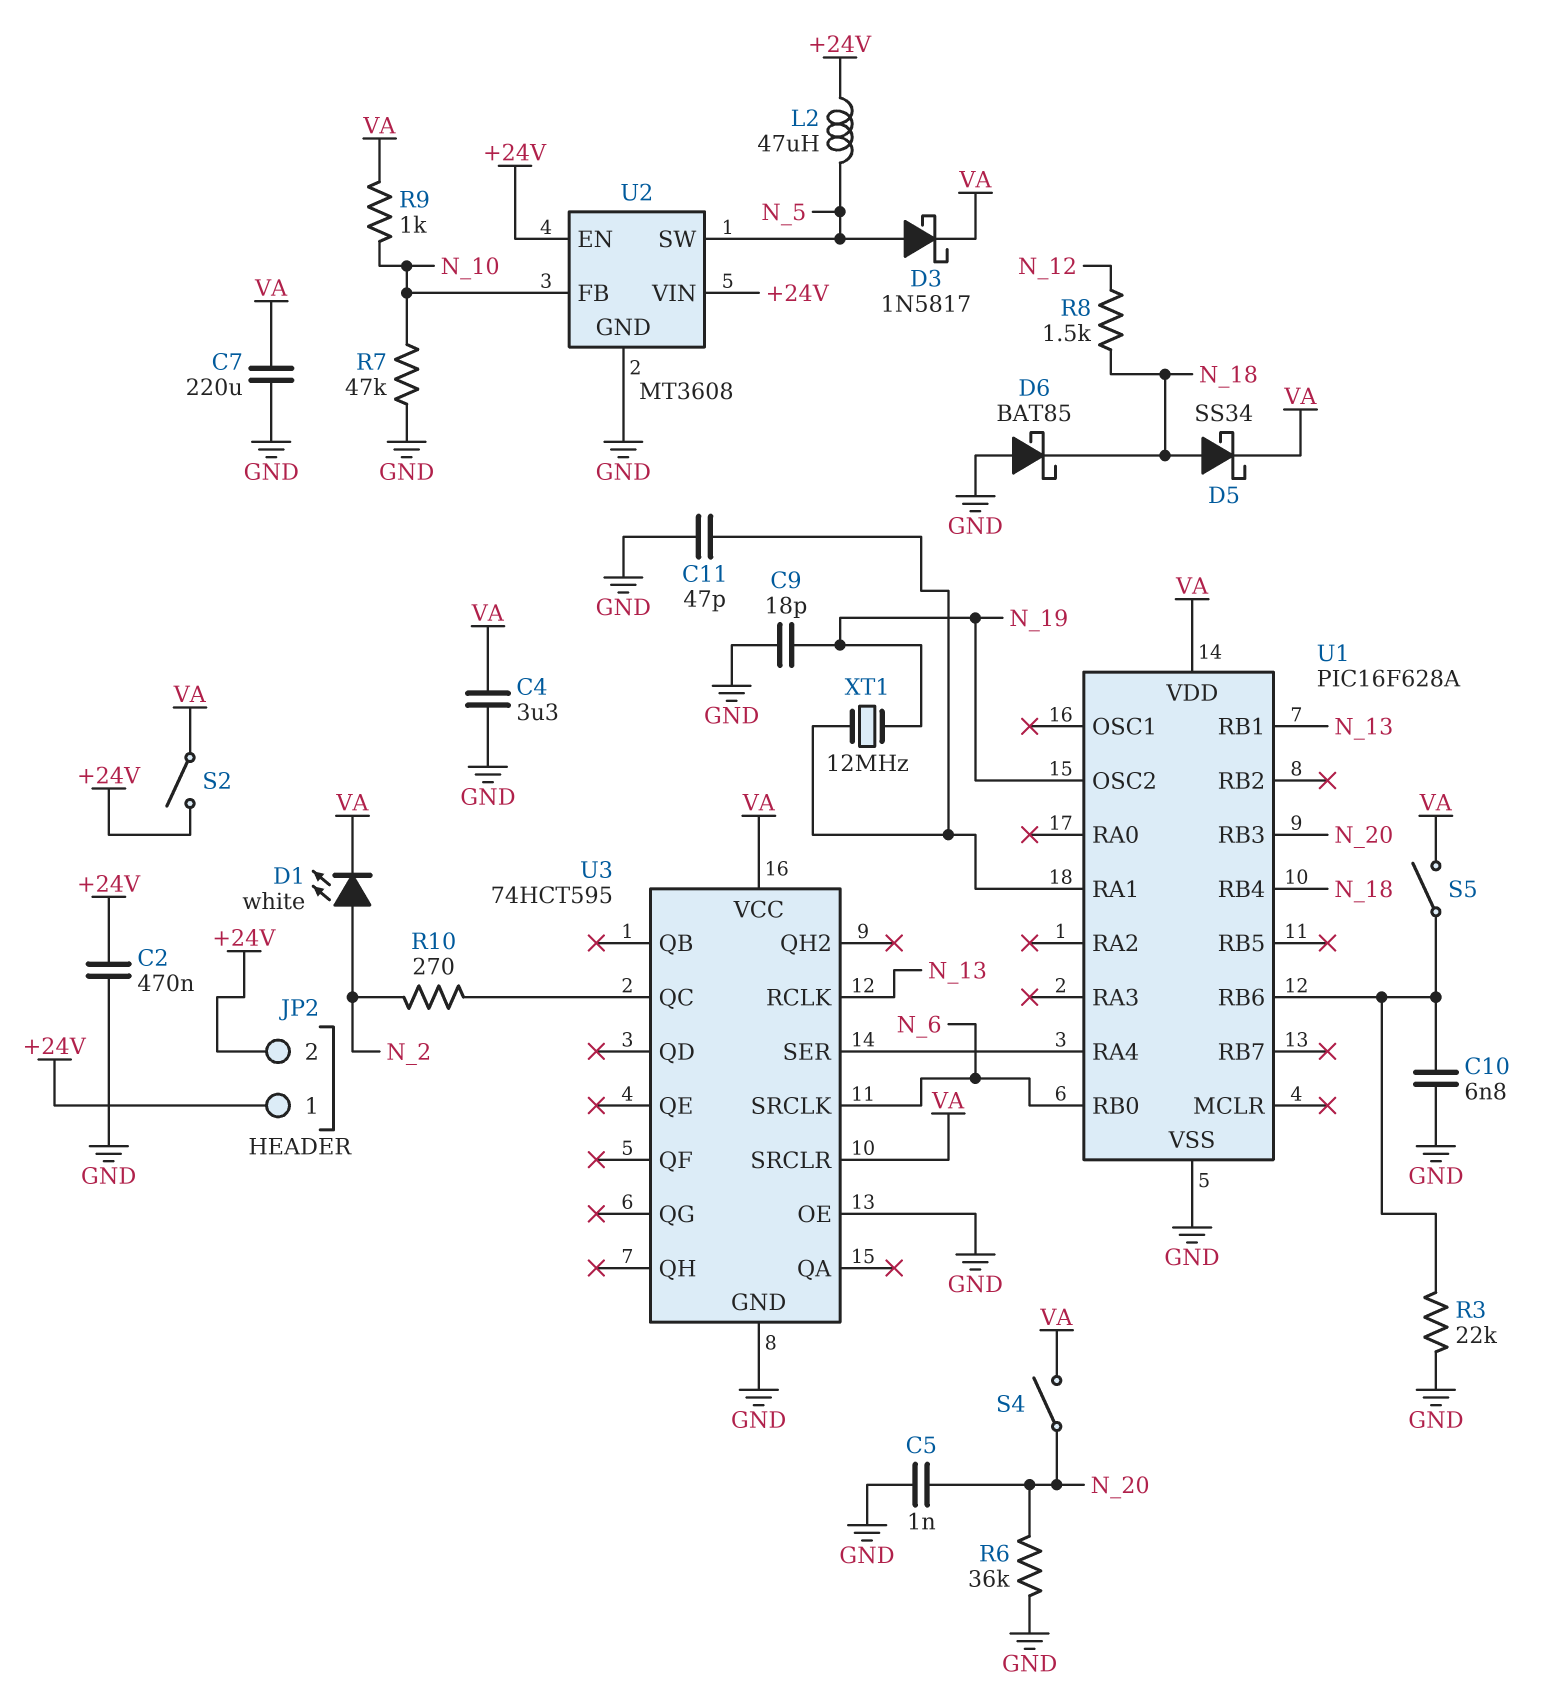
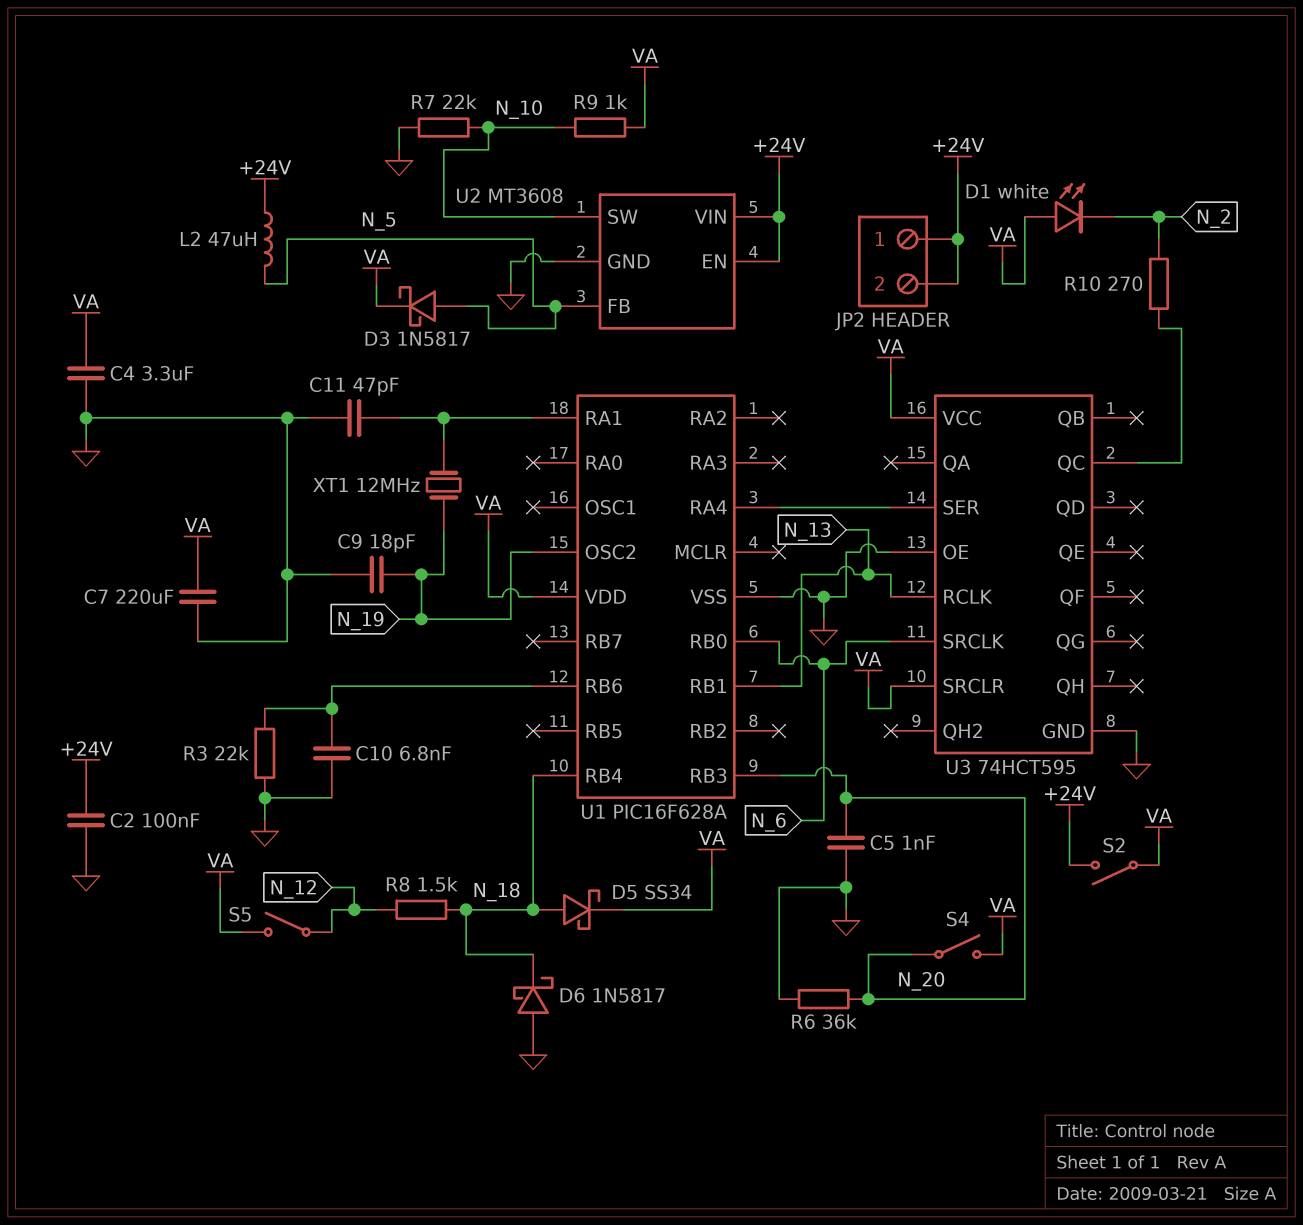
C2: 470nF (+24V, GND) -> 100nF (+24V, GND)
D1: LED white (A N_2, K VA) -> LED white (A VA, K N_2)
D6: schottky BAT85 (A GND, K N_18) -> schottky 1N5817 (A GND, K N_18)
R7: 47k (GND, N_10) -> 22k (GND, N_10)
S5: switch (U1/RB6, VA) -> switch (N_12, VA)
U2 pin FB: N_10 -> N_5
U2 pin SW: N_5 -> N_10

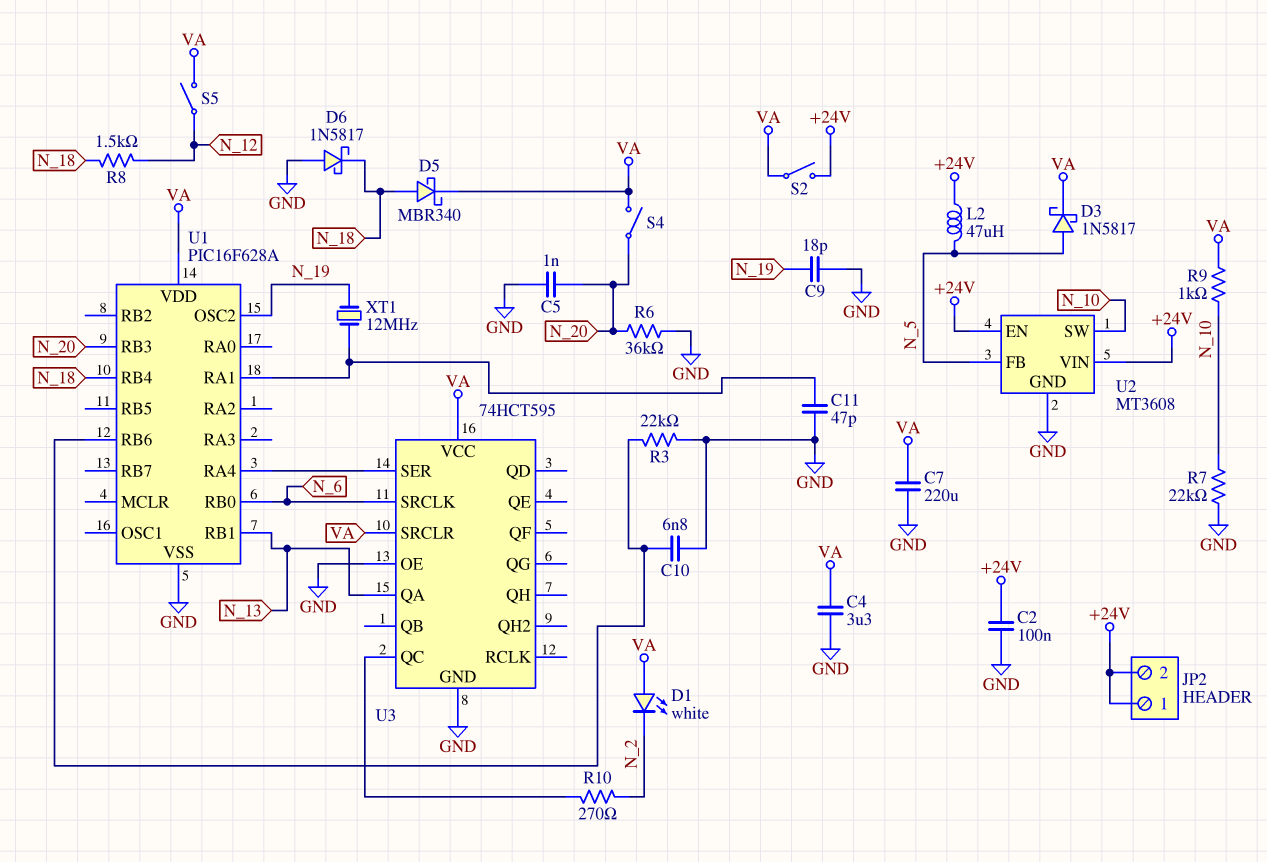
D5: schottky SS34 (A N_18, K VA) -> schottky MBR340 (A N_18, K VA)
U3 pin QA: none -> N_13
U3 pin RCLK: N_13 -> none

